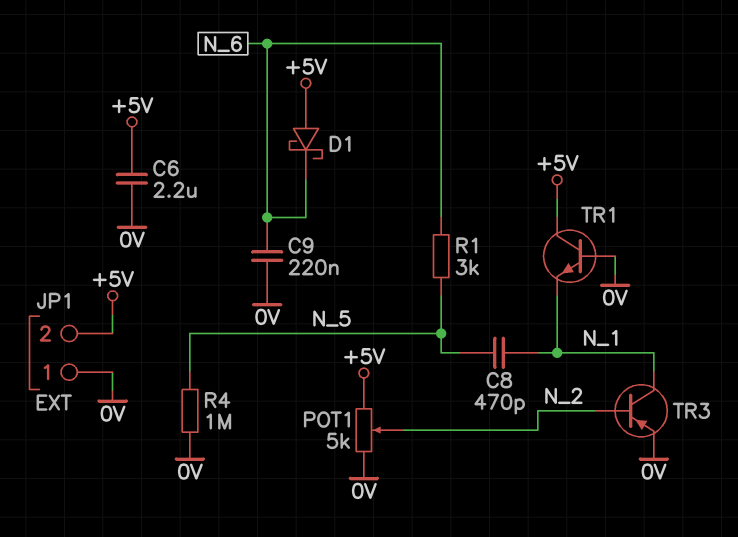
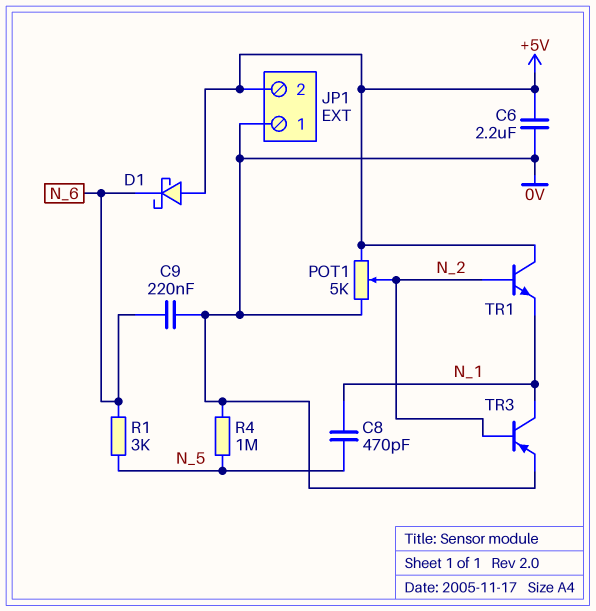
TR1: NPN (B 0V, C +5V, E N_1) -> NPN (B N_2, C +5V, E N_1)

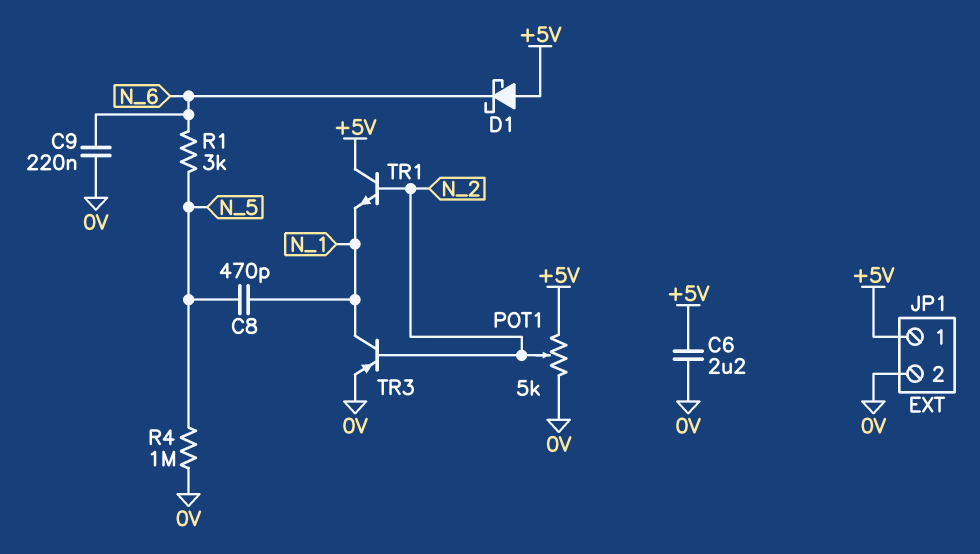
JP1 pin 1: 0V -> +5V
JP1 pin 2: +5V -> 0V

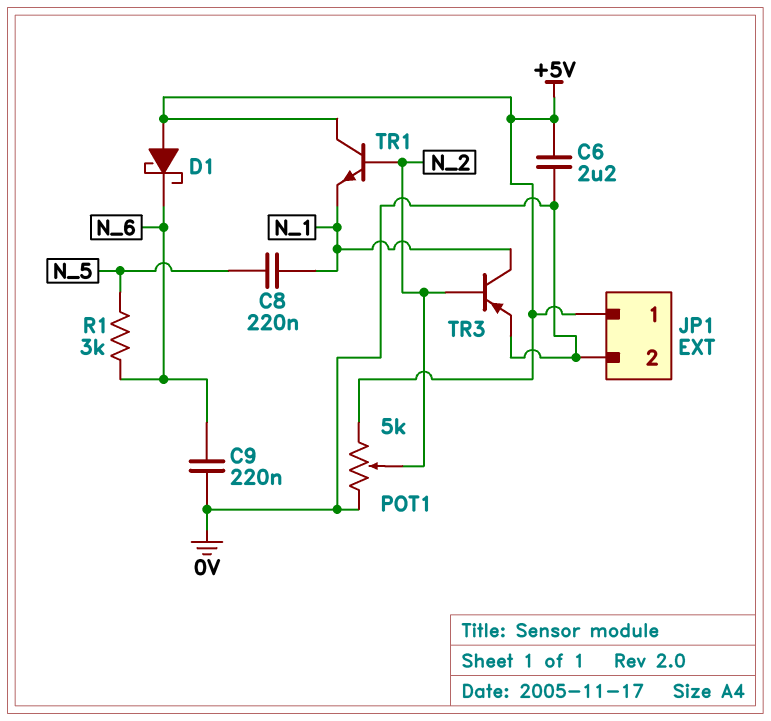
C8: 470pF (N_1, N_5) -> 220nF (N_1, N_5)
R4: 1M (0V, N_5) -> none

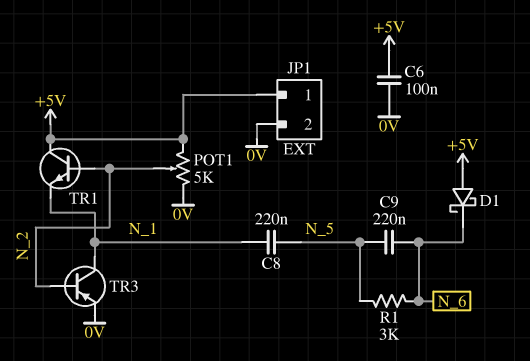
C6: 2.2uF (+5V, 0V) -> 100nF (+5V, 0V)
C9: 220nF (0V, N_6) -> 220nF (N_5, N_6)

